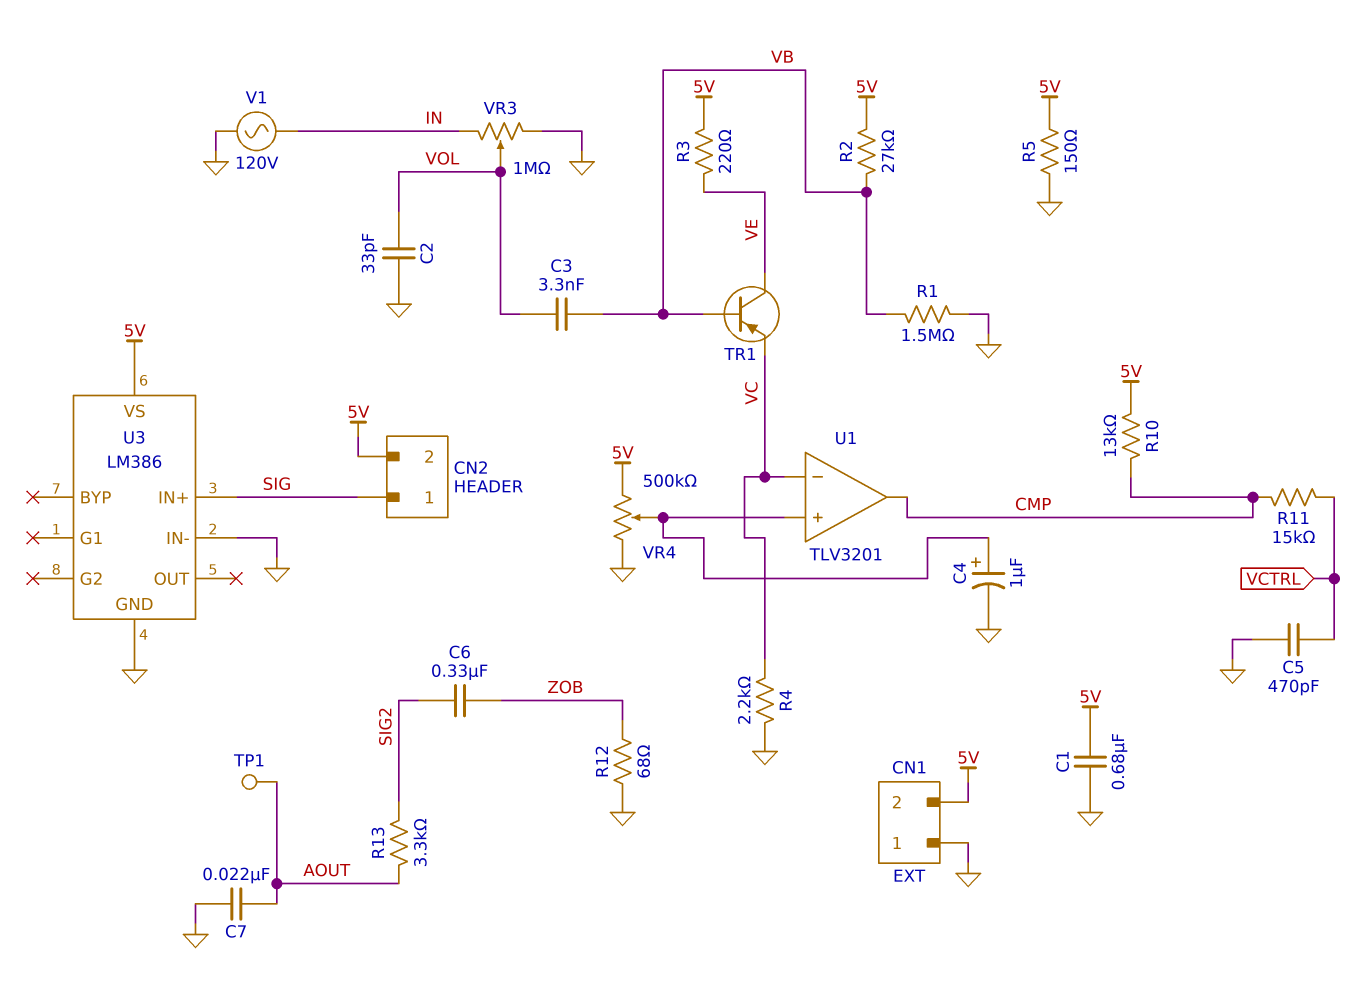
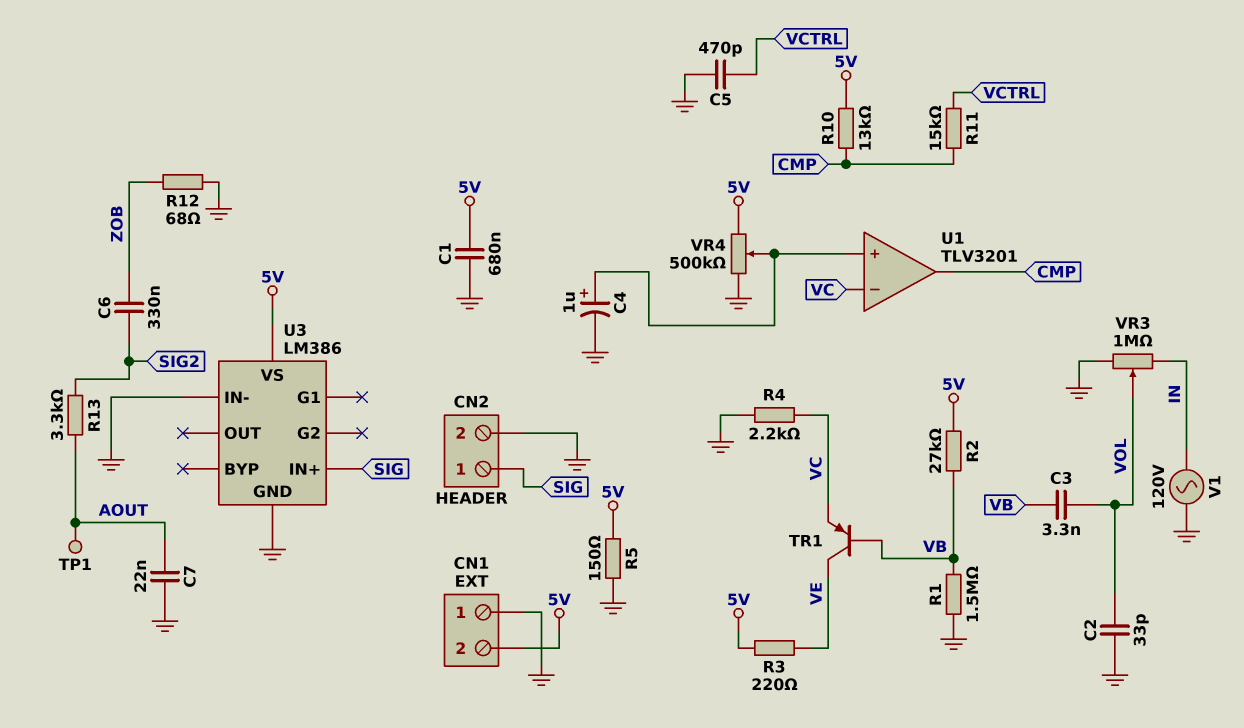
CN2 pin 2: 5V -> GND

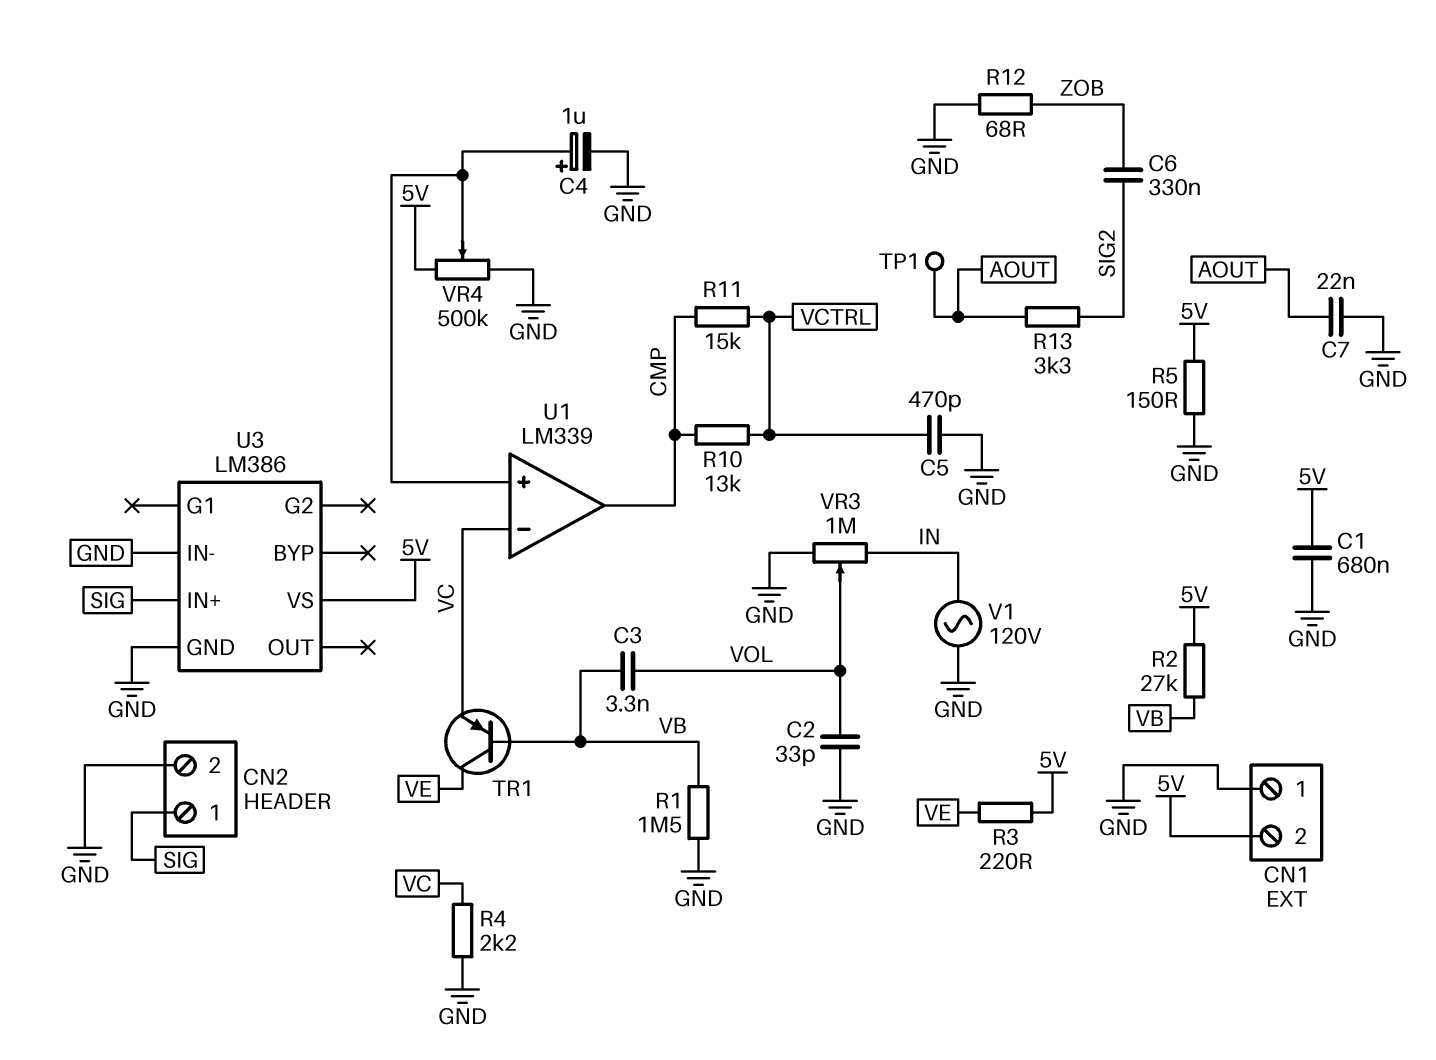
R10: 13k (5V, CMP) -> 13k (CMP, VCTRL)
U1: TLV3201 -> LM339

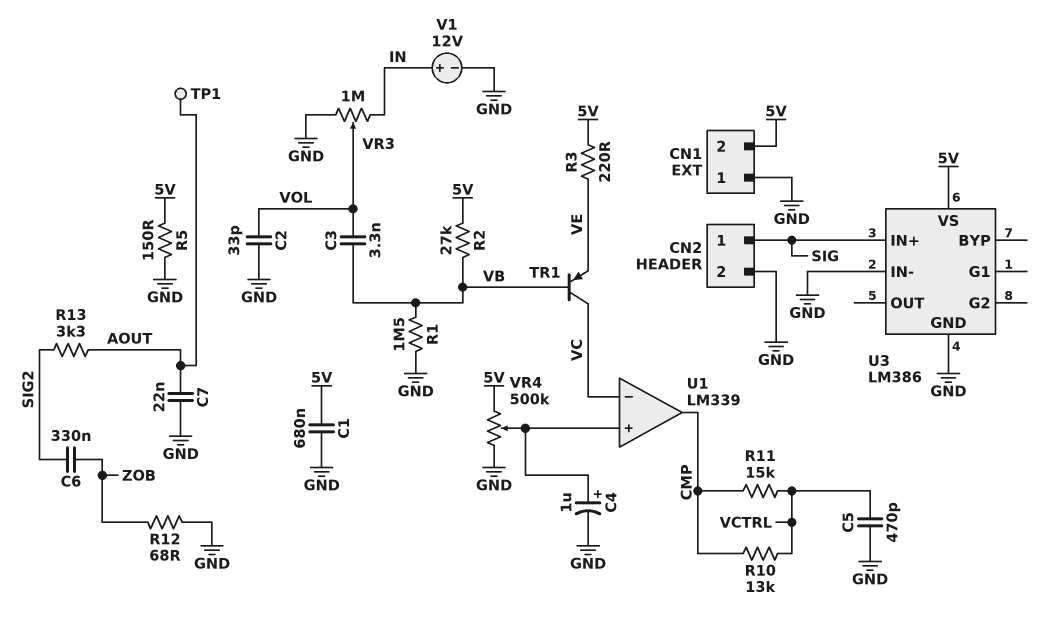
R4: 2.2k (GND, VC) -> none
TR1: PNP (B VB, C VE, E VC) -> PNP (B VB, C VC, E VE)
V1: AC 120V (GND, IN) -> 12V (plus IN, minus GND)

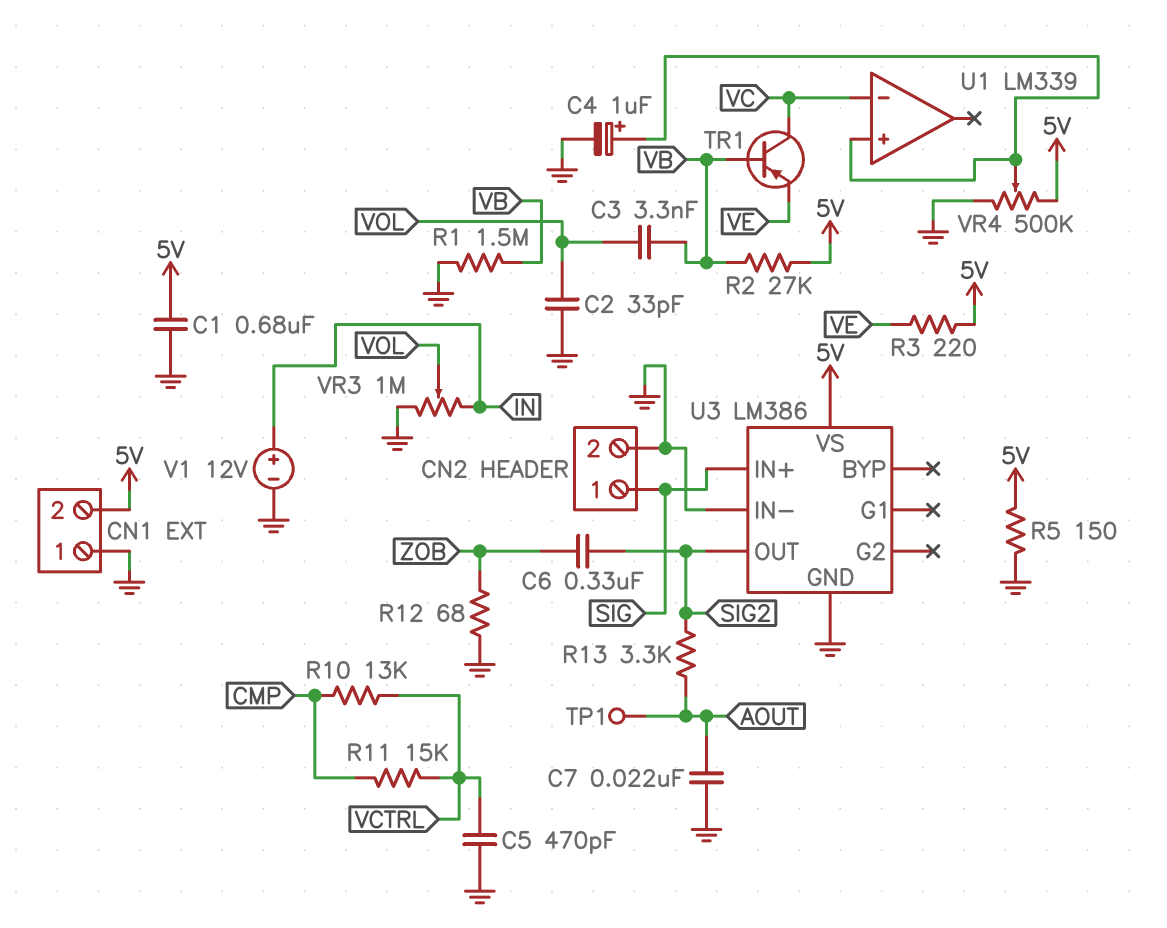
U1 pin out: CMP -> none
U3 pin OUT: none -> SIG2

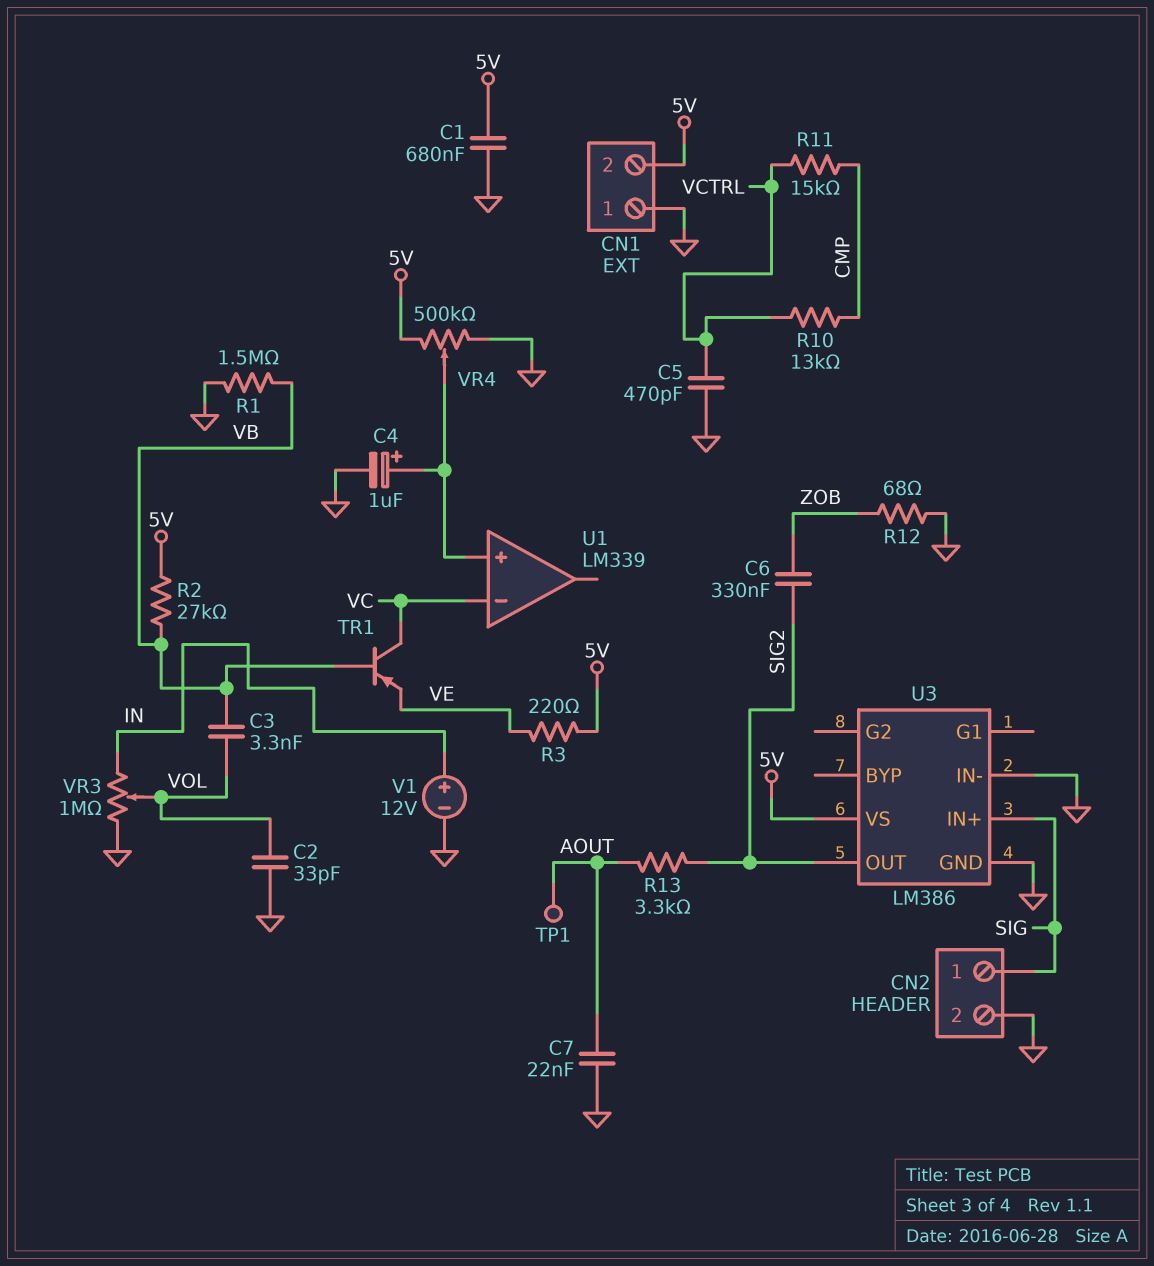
R5: 150 (5V, GND) -> none

